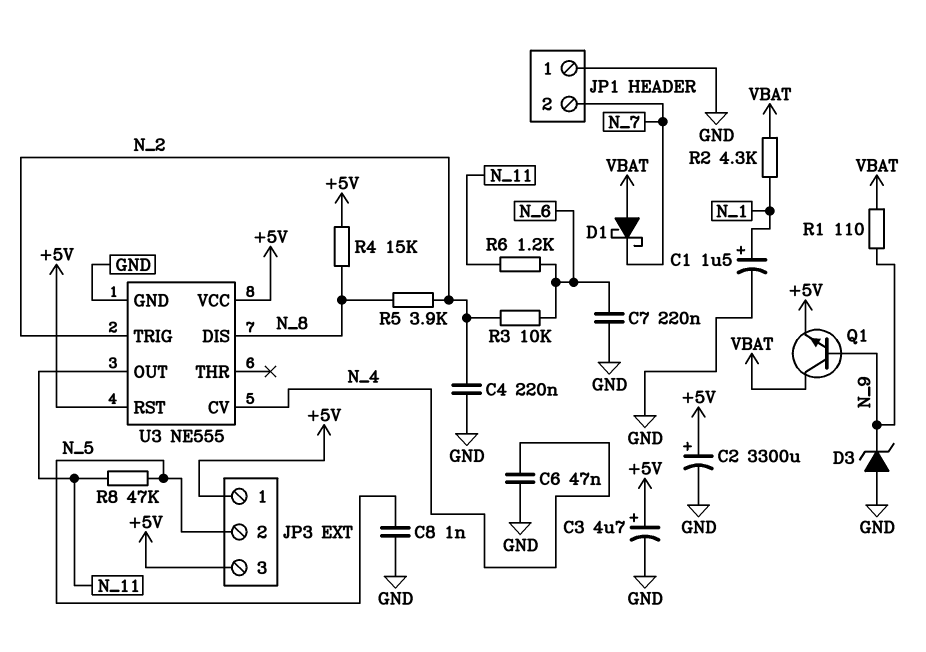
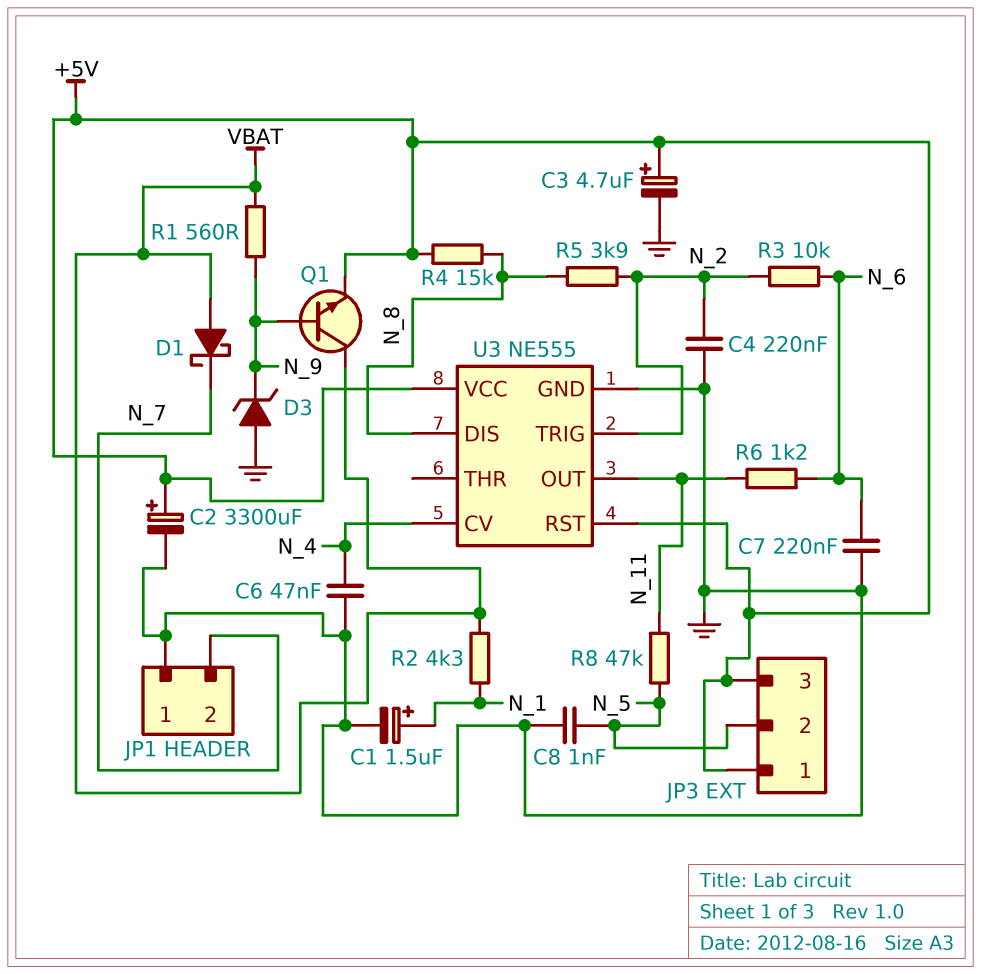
R1: 110 (N_9, VBAT) -> 560 (N_9, VBAT)

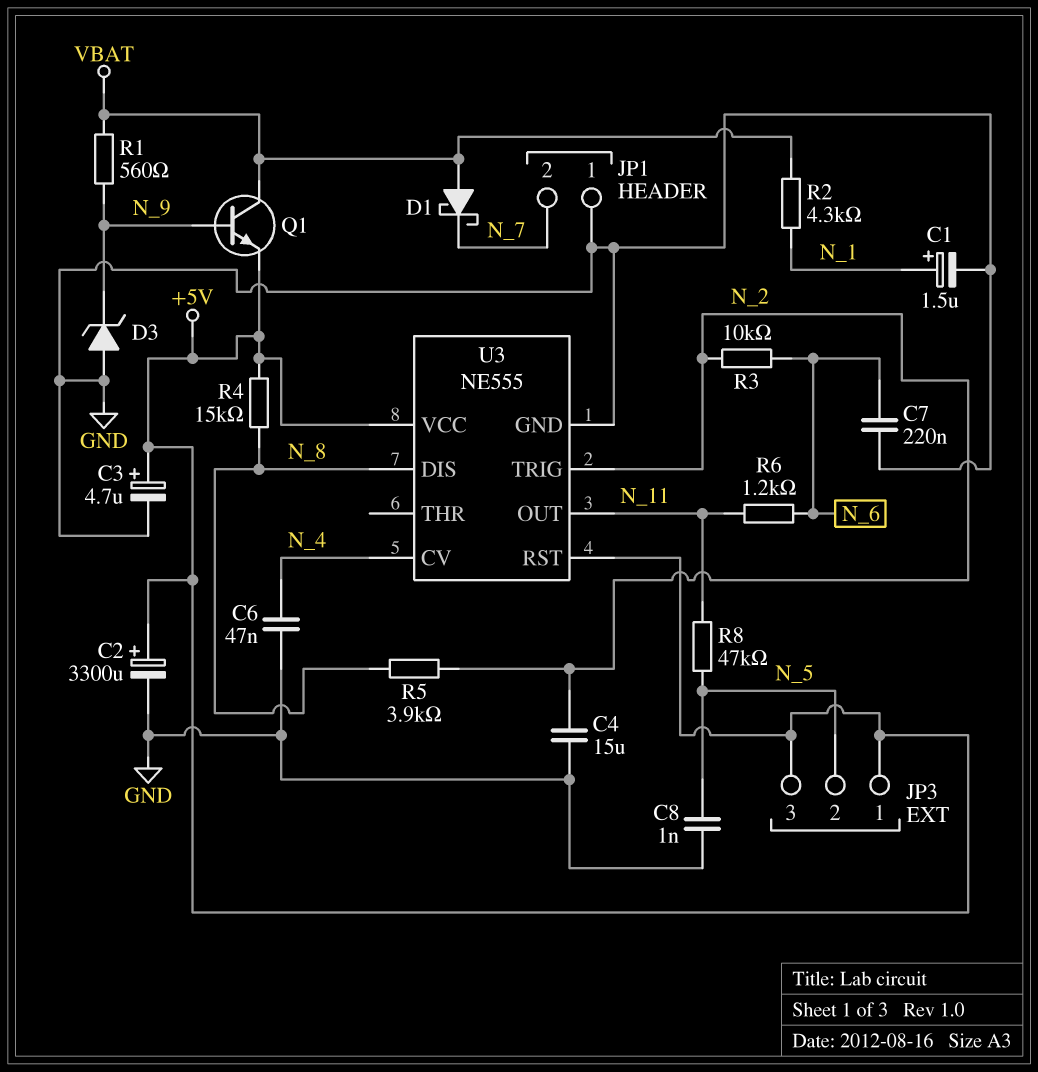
C4: 220nF (GND, N_2) -> 15uF (GND, N_2)

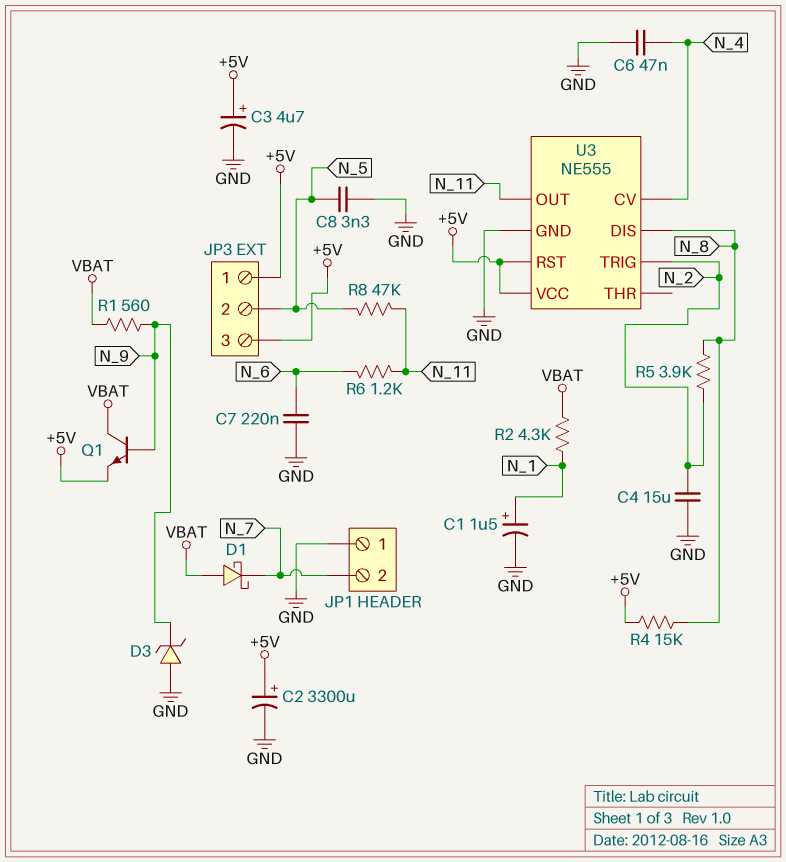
C8: 1nF (GND, N_5) -> 3.3nF (GND, N_5)
R3: 10k (N_2, N_6) -> none

